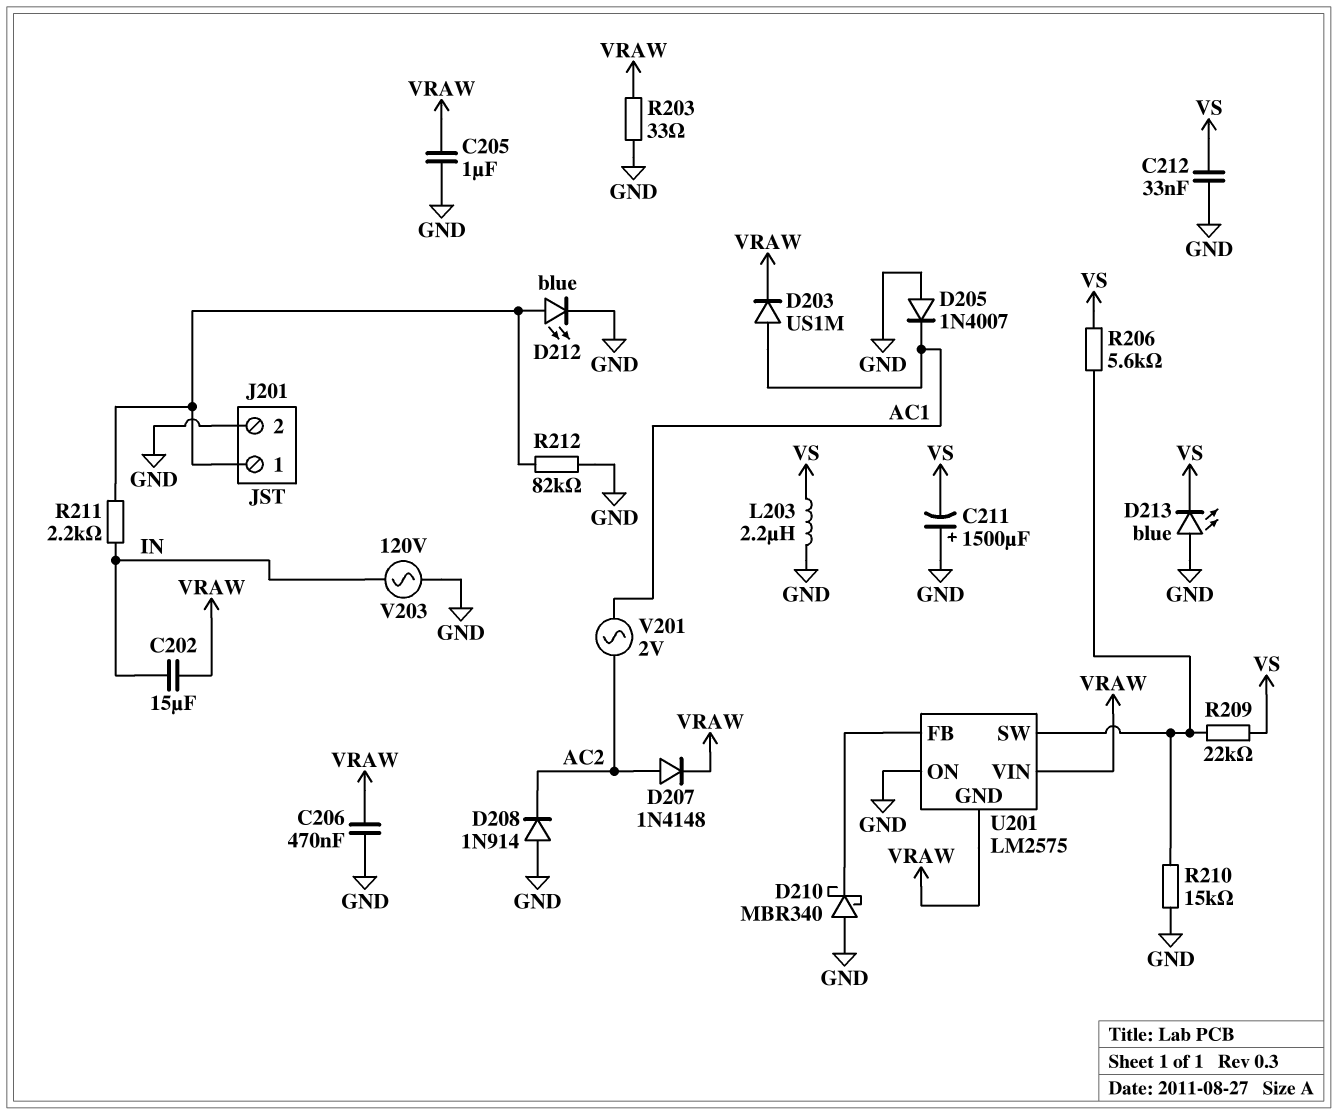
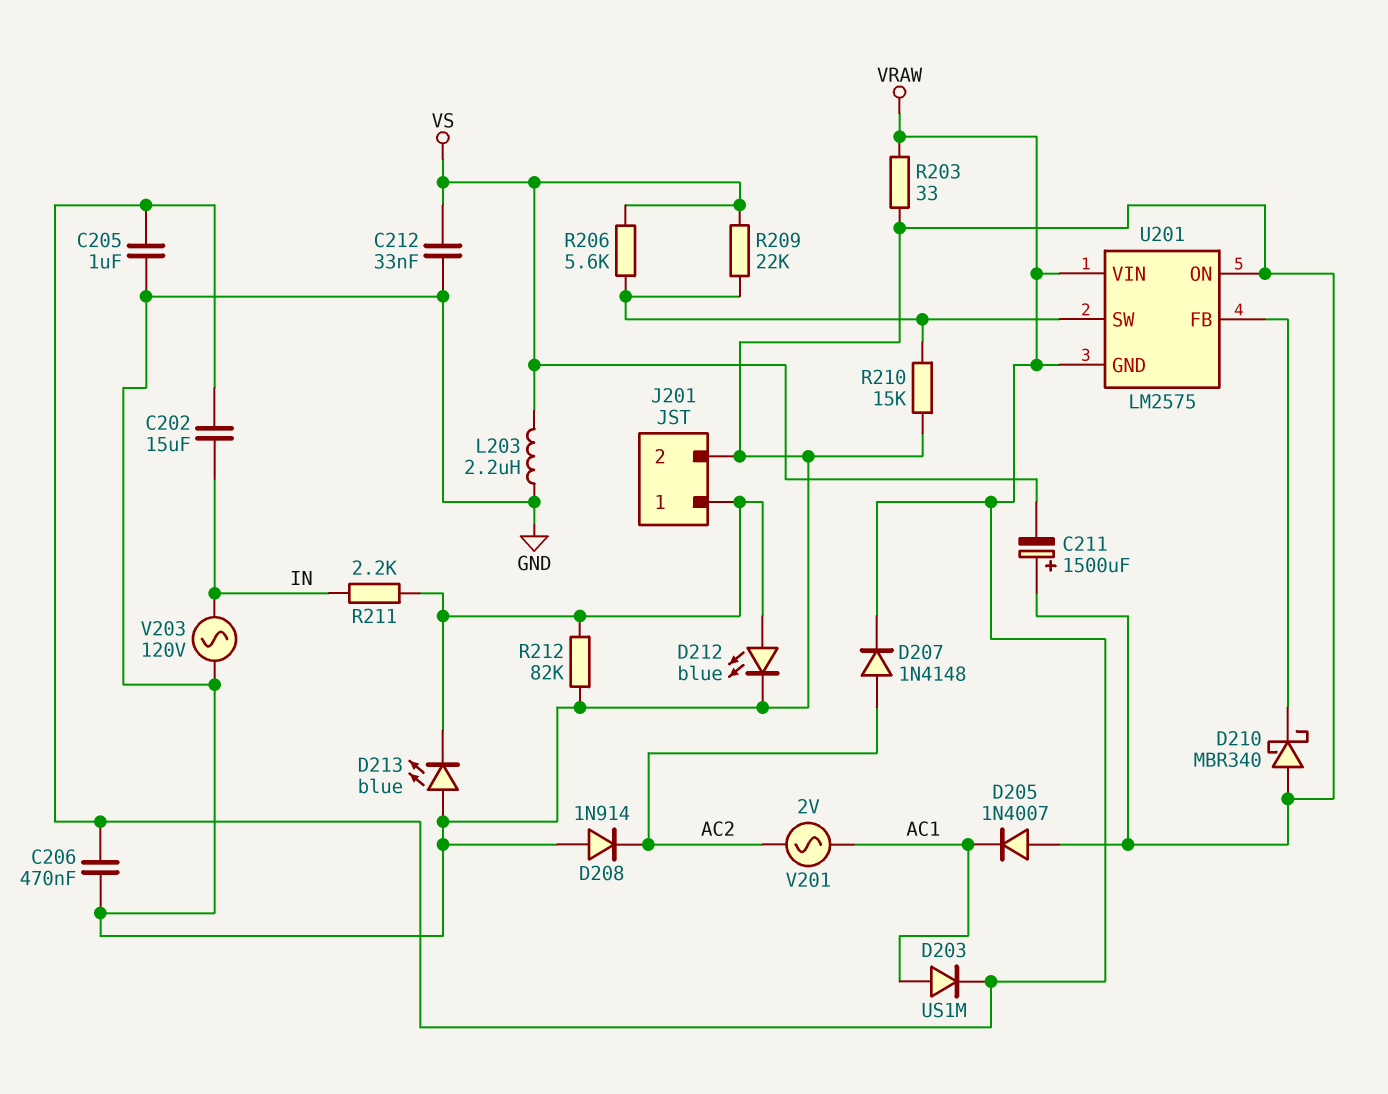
D213: LED blue (A GND, K VS) -> LED blue (A GND, K J201/1)

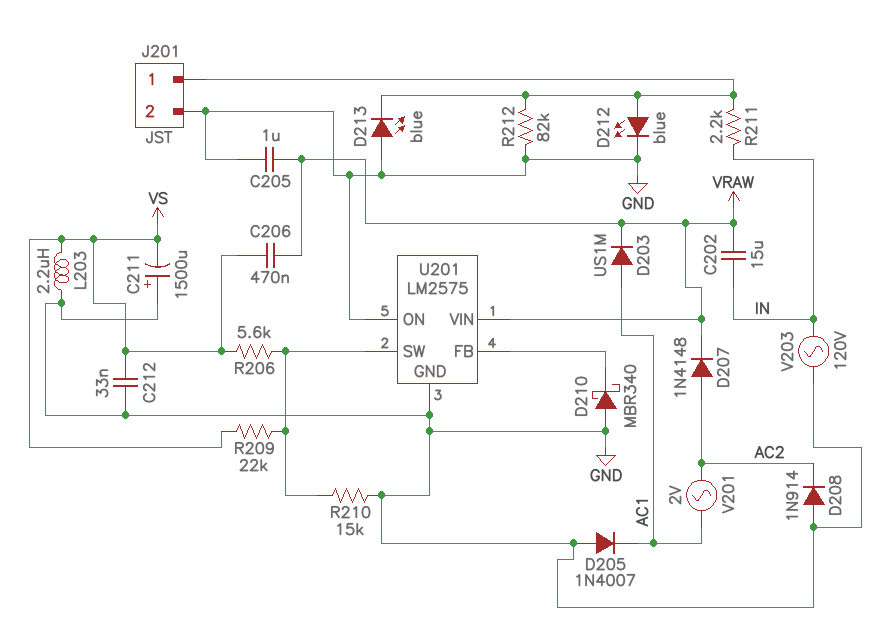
C206: 470nF (GND, VRAW) -> 470nF (VRAW, VS)
R203: 33 (GND, VRAW) -> none
U201 pin GND: VRAW -> GND

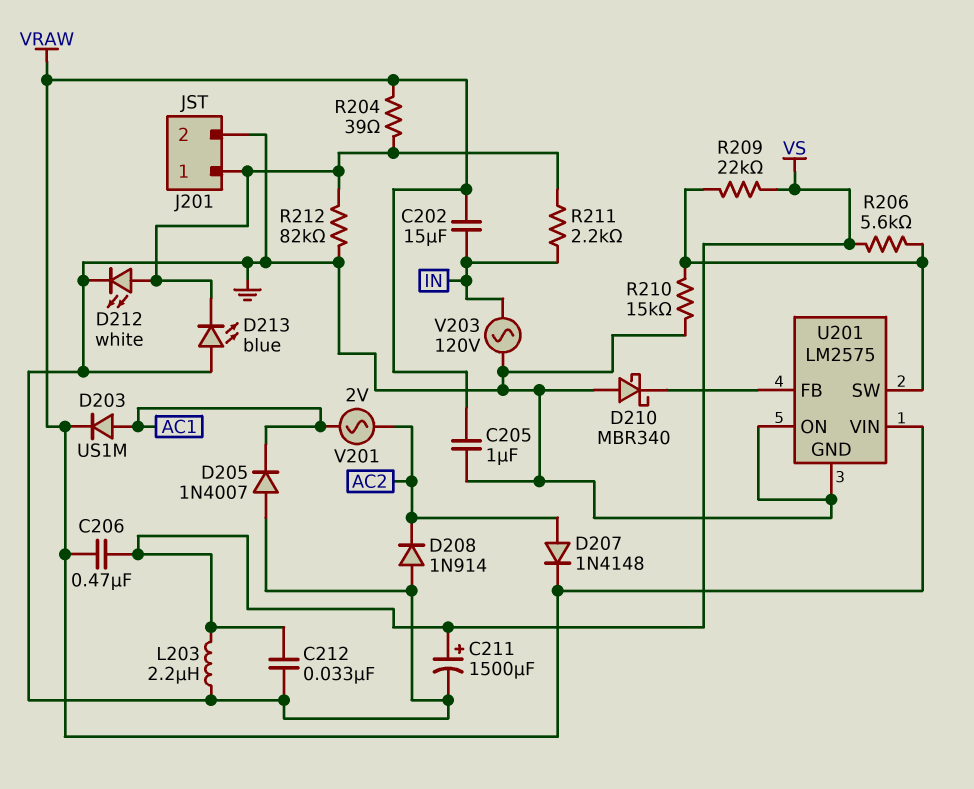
C211: 1500uF (plus GND, minus VS) -> 1500uF (plus VS, minus GND)
D212: LED blue (A J201/1, K GND) -> LED white (A J201/1, K GND)
R204: none -> 39 (J201/1, VRAW)

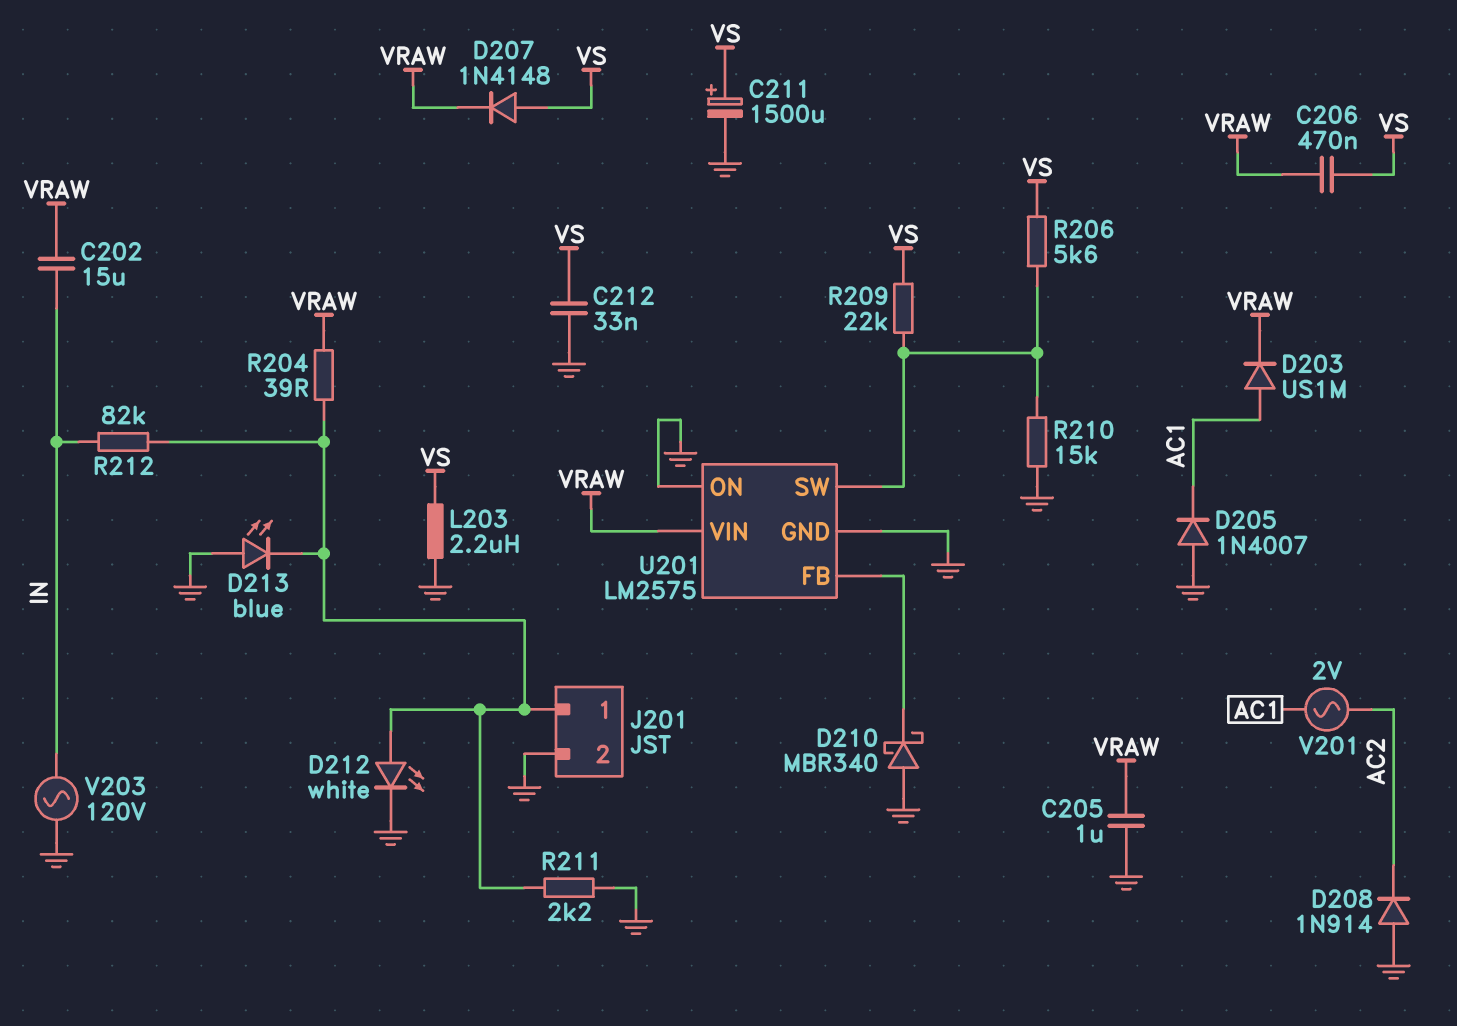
D207: diode 1N4148 (A AC2, K VRAW) -> diode 1N4148 (A VS, K VRAW)
R211: 2.2k (IN, J201/1) -> 2.2k (GND, J201/1)
R212: 82k (GND, J201/1) -> 82k (IN, J201/1)

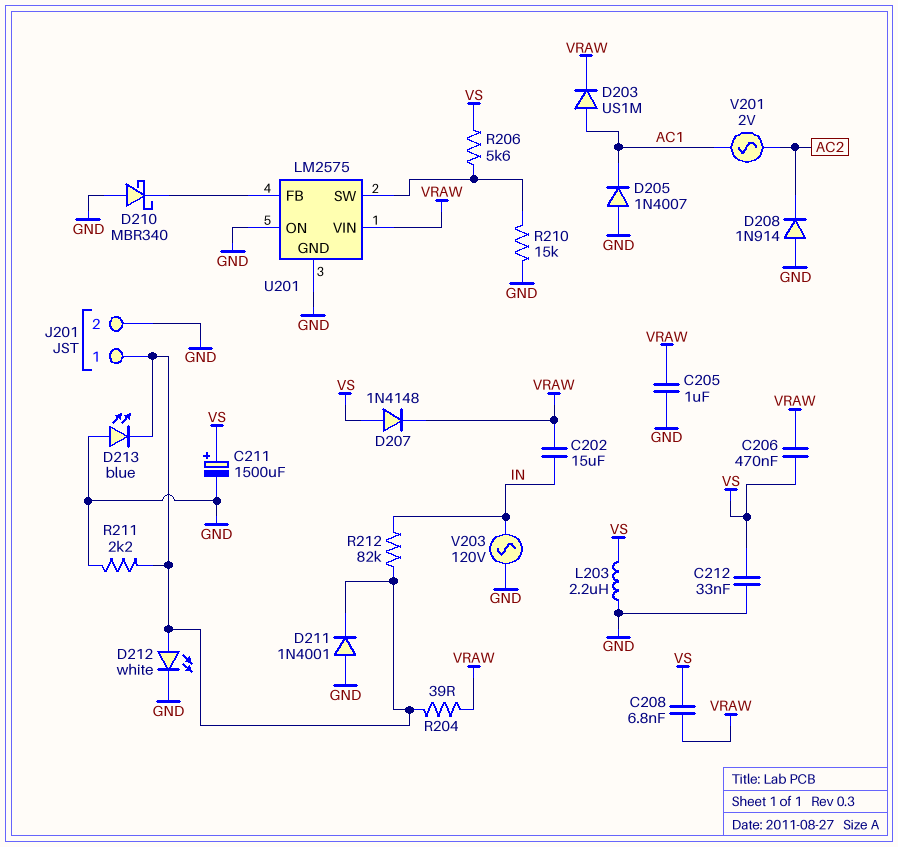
C208: none -> 6.8nF (VRAW, VS)
D211: none -> diode 1N4001 (A GND, K J201/1)
R209: 22k (U201/SW, VS) -> none

